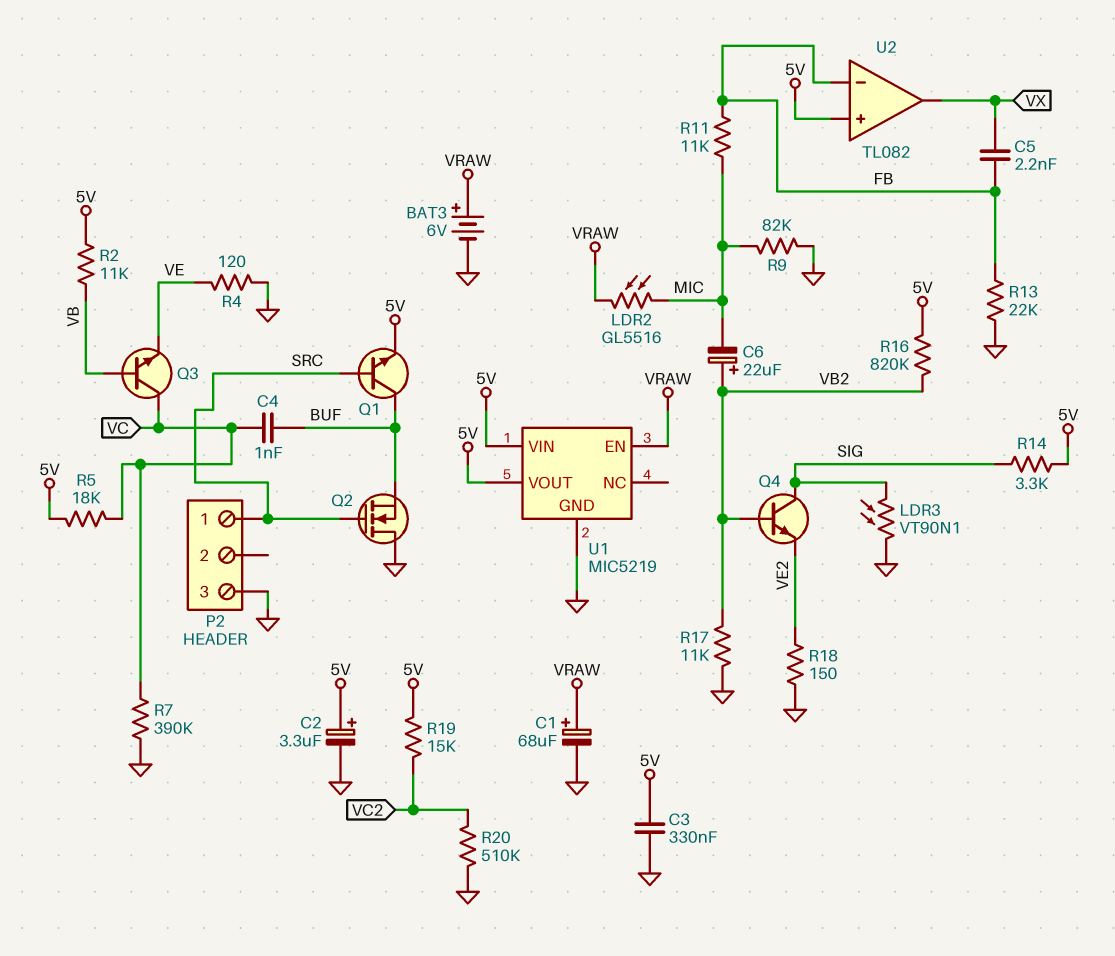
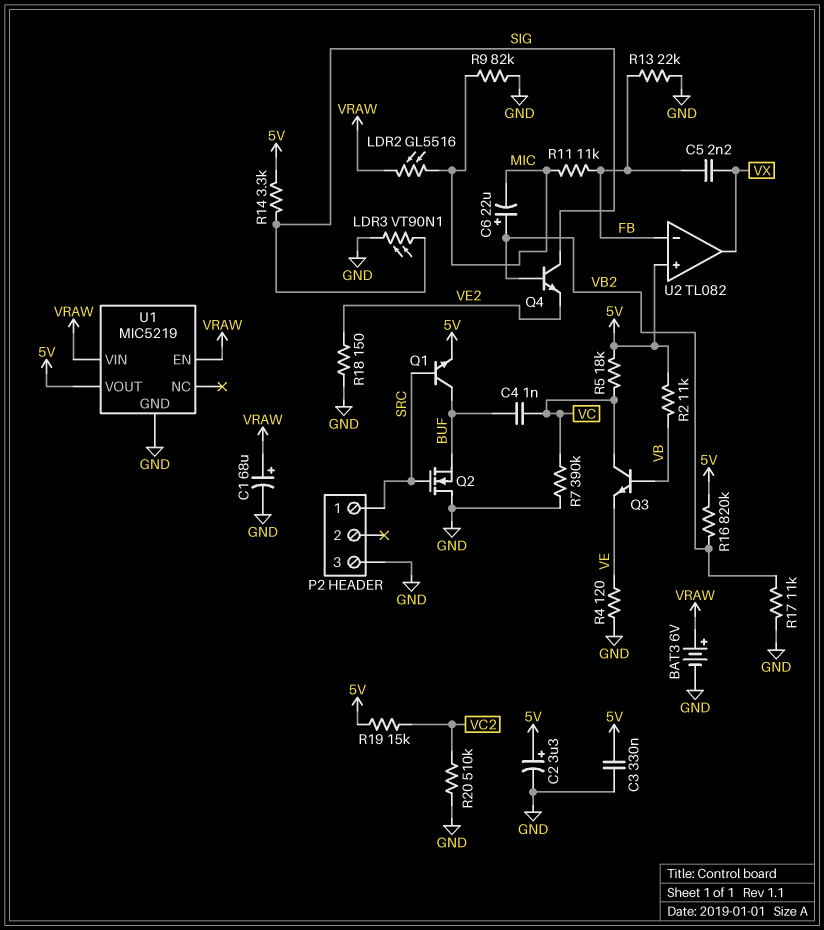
U1 pin VIN: 5V -> VRAW

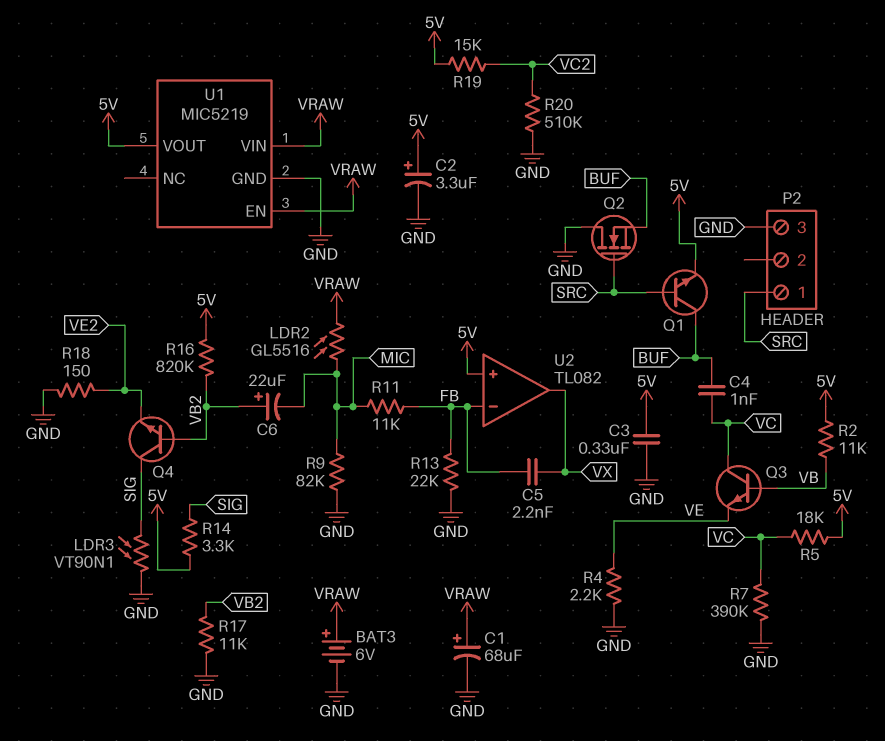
R4: 120 (GND, VE) -> 2.2k (GND, VE)

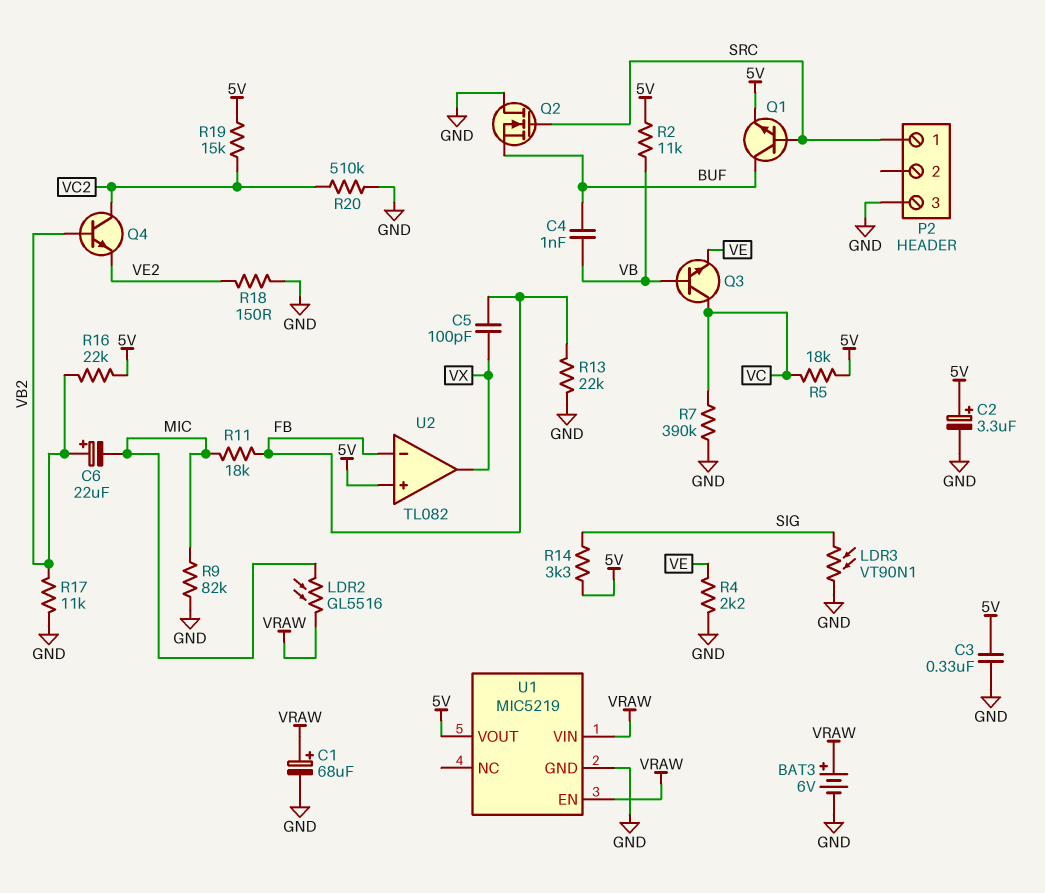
C4: 1nF (BUF, VC) -> 1nF (BUF, VB)
C5: 2.2nF (FB, VX) -> 100pF (FB, VX)
Q4: NPN (B VB2, C SIG, E VE2) -> NPN (B VB2, C VC2, E VE2)
R11: 11k (FB, MIC) -> 18k (FB, MIC)
R16: 820k (5V, VB2) -> 22k (5V, VB2)

